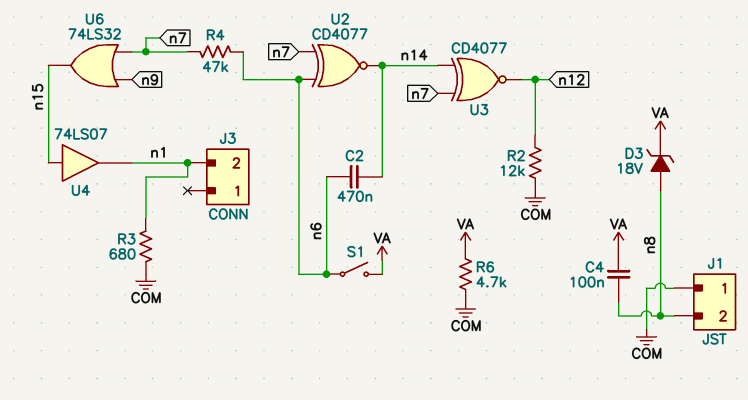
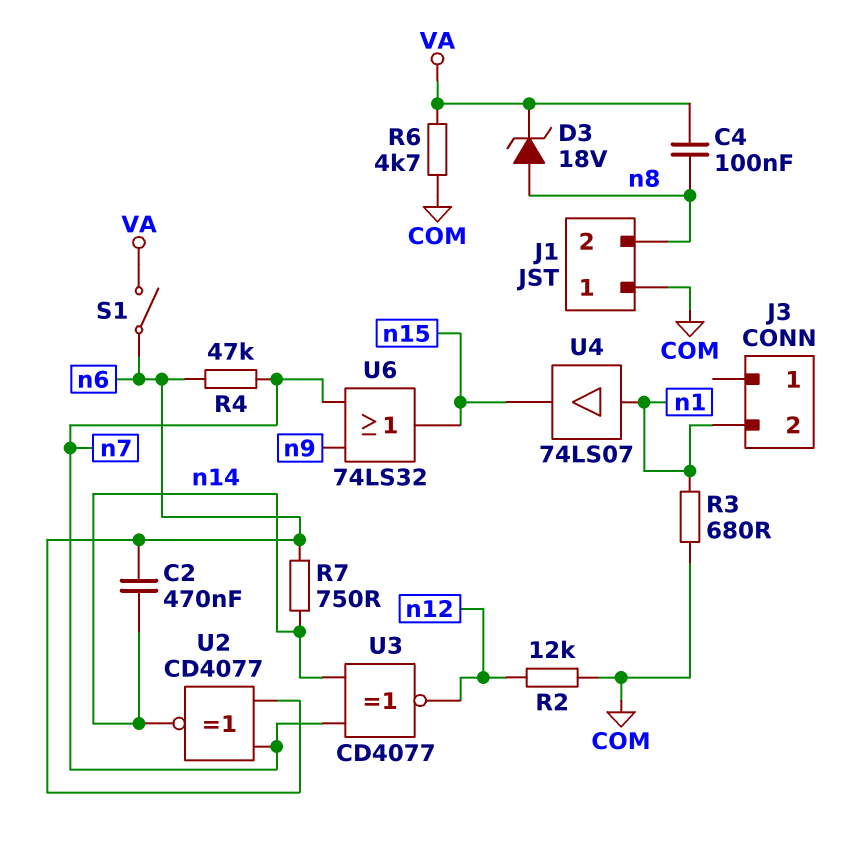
R7: none -> 750 (n6, n14)
U4: buffer 74LS07 (in n15, out n1) -> buffer 74LS07 (in n1, out n15)

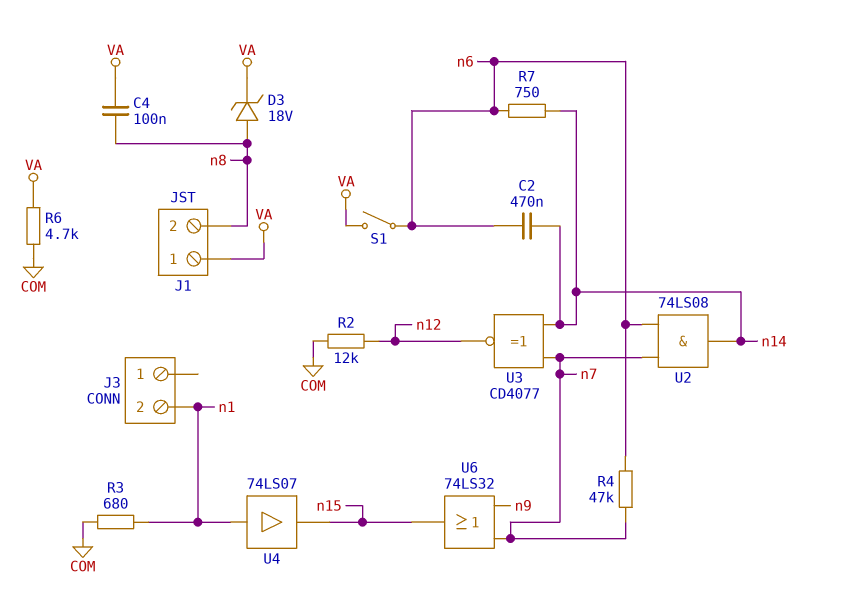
J1 pin 1: COM -> VA
U2: XNOR CD4077 (in n6, in n7, out n14) -> AND 74LS08 (in n6, in n7, out n14)

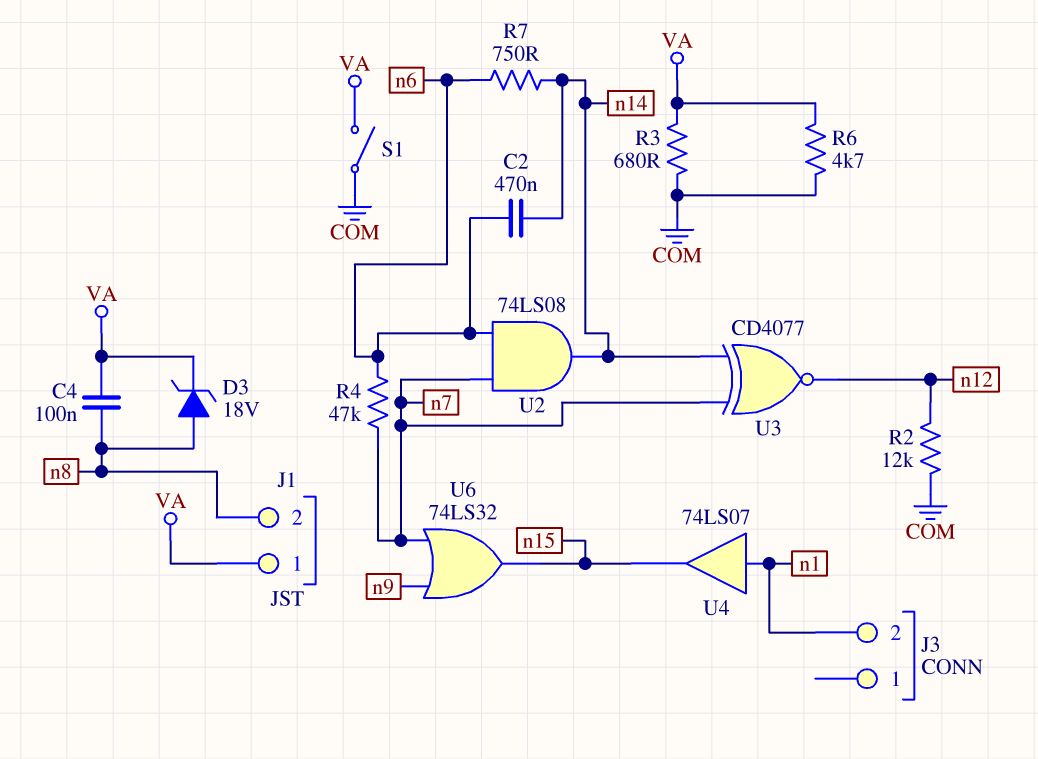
R3: 680 (COM, n1) -> 680 (COM, VA)
S1: switch (VA, n6) -> switch (COM, VA)

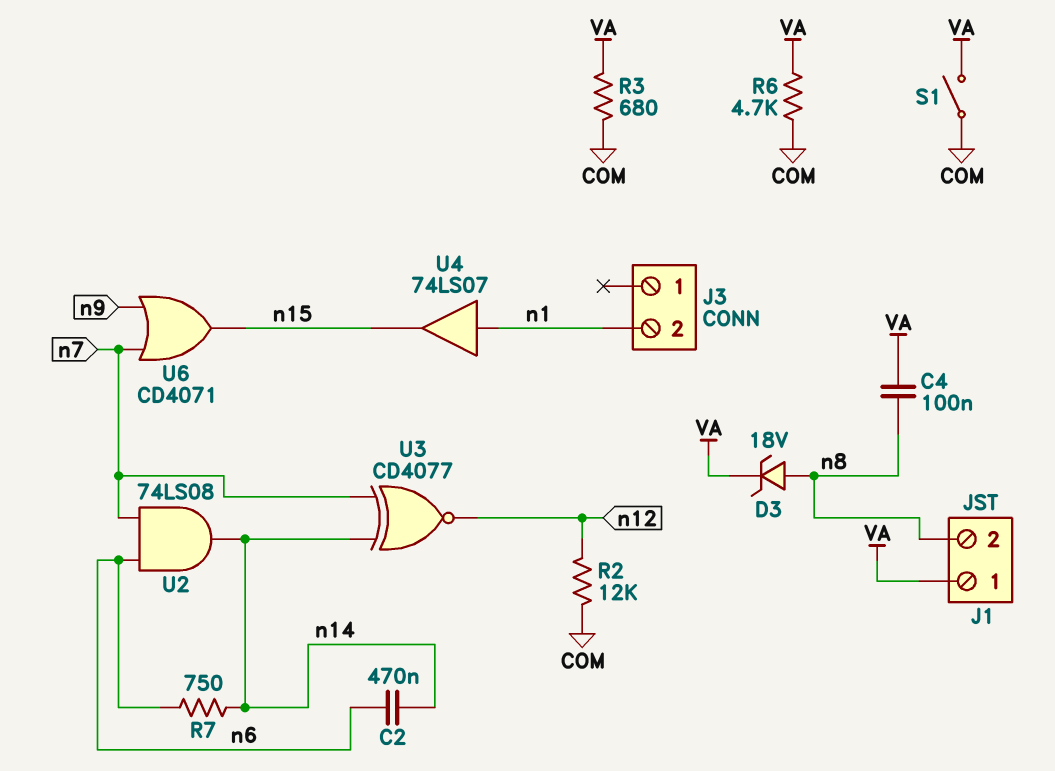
R4: 47k (n6, n7) -> none
U6: OR 74LS32 (in n7, in n9, out n15) -> OR CD4071 (in n7, in n9, out n15)

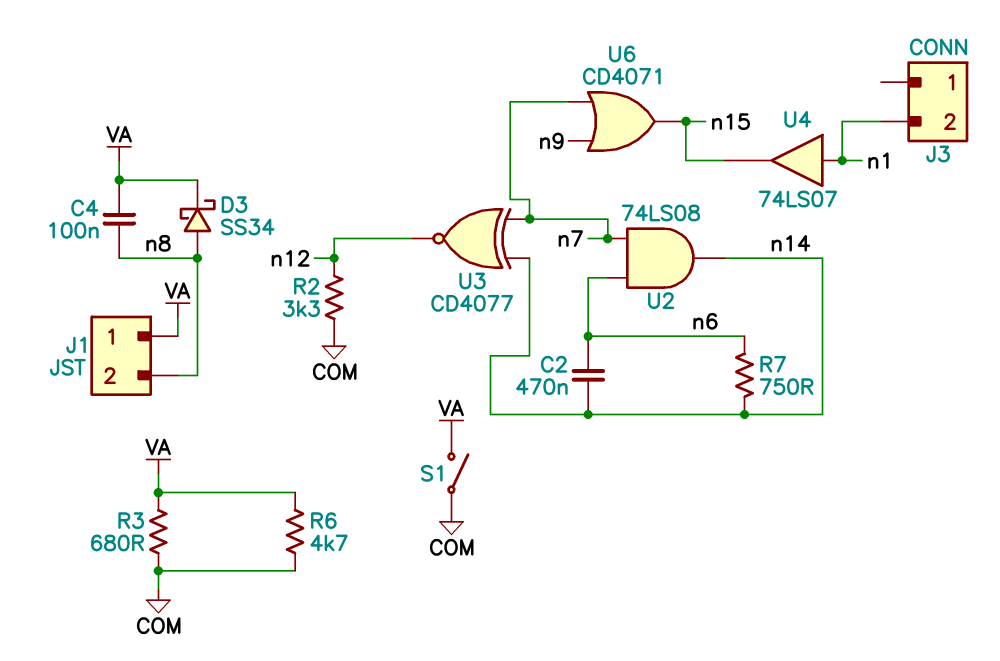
D3: zener 18V (A n8, K VA) -> schottky SS34 (A n8, K VA)
R2: 12k (COM, n12) -> 3.3k (COM, n12)

